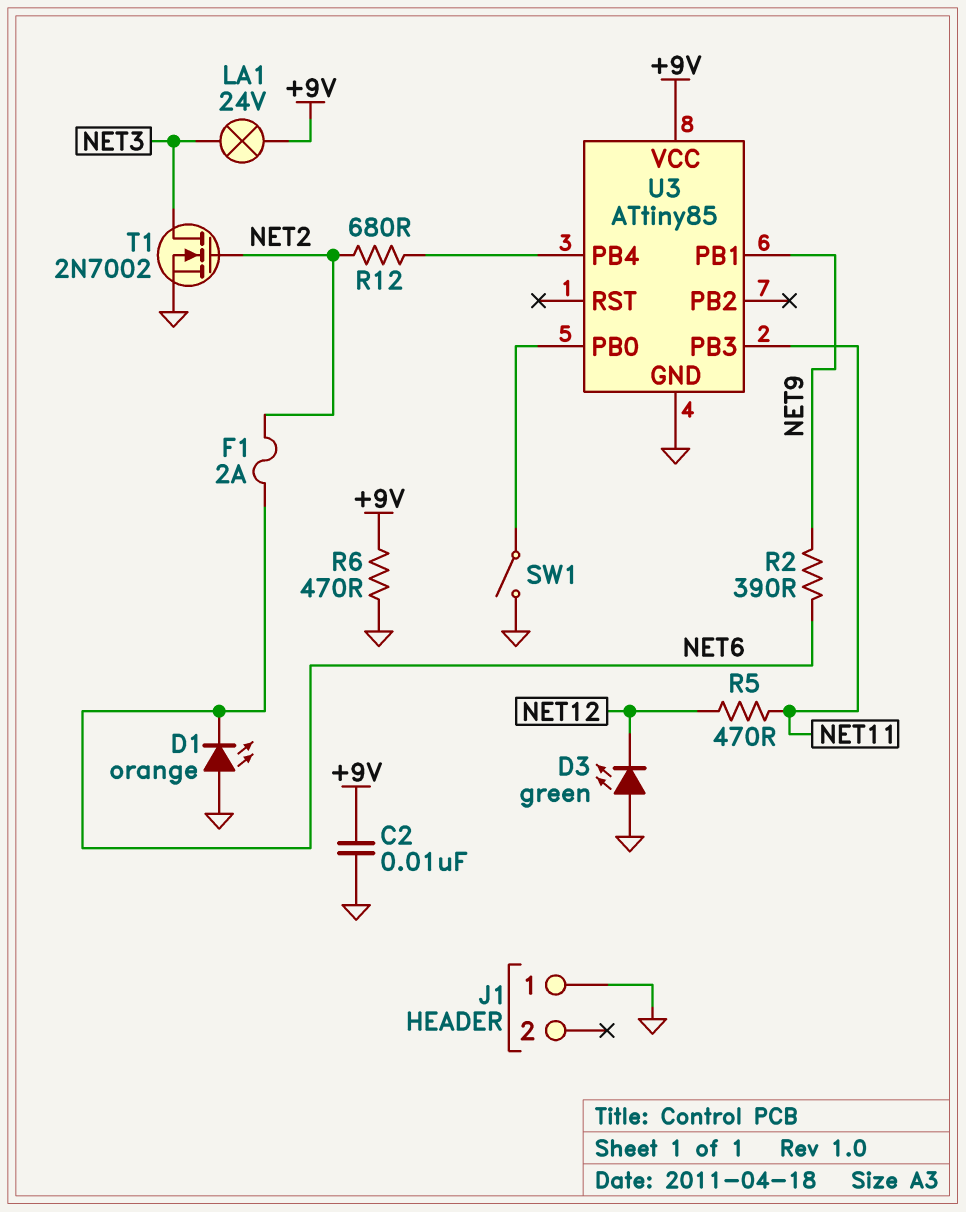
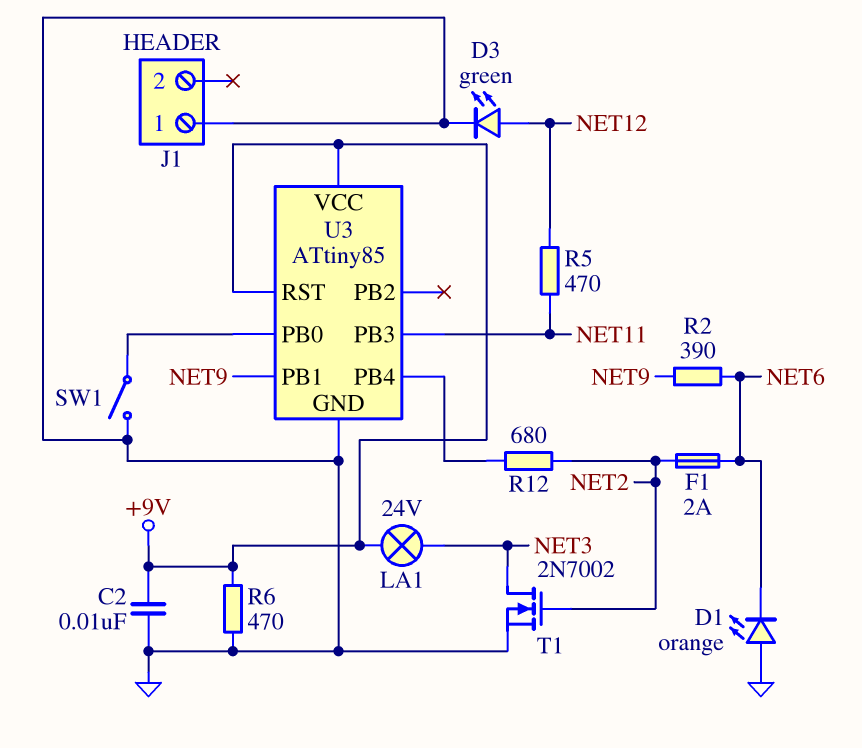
D3: LED green (A GND, K NET12) -> LED green (A NET12, K GND)
U3 pin RST: none -> +9V

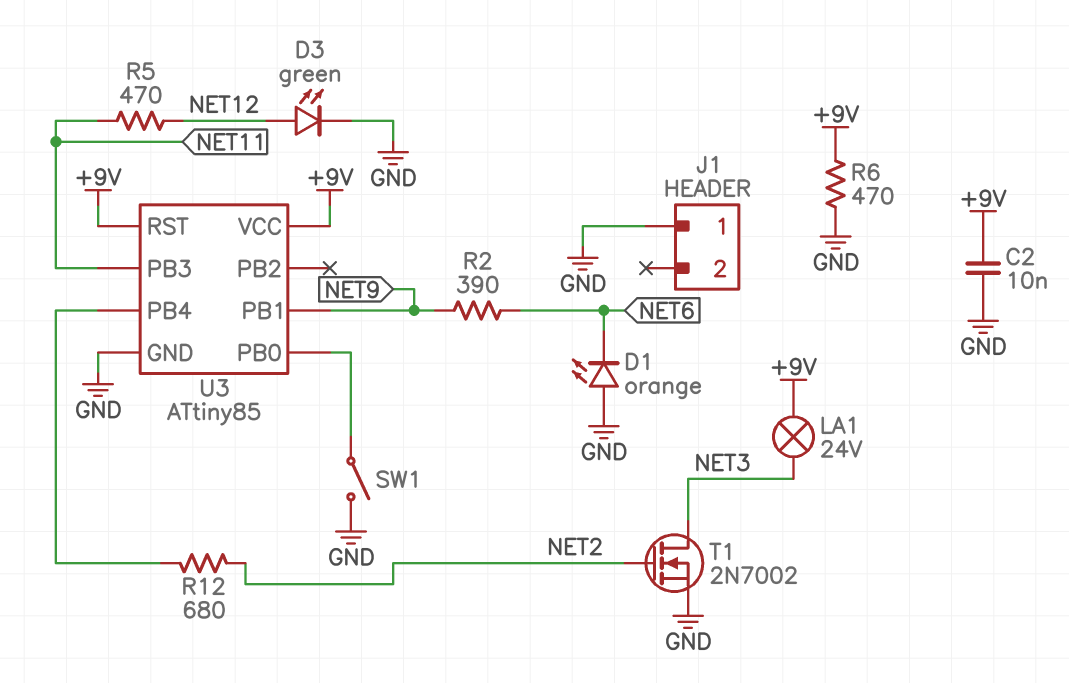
F1: 2A (NET2, NET6) -> none

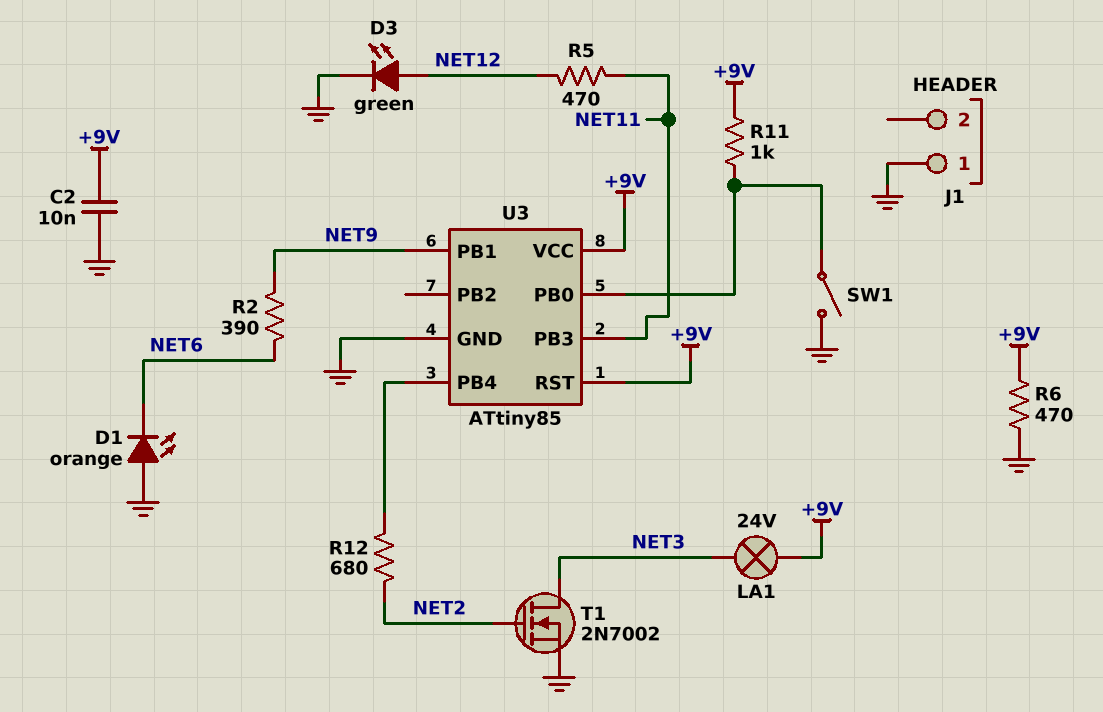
R11: none -> 1k (+9V, U3/PB0)

